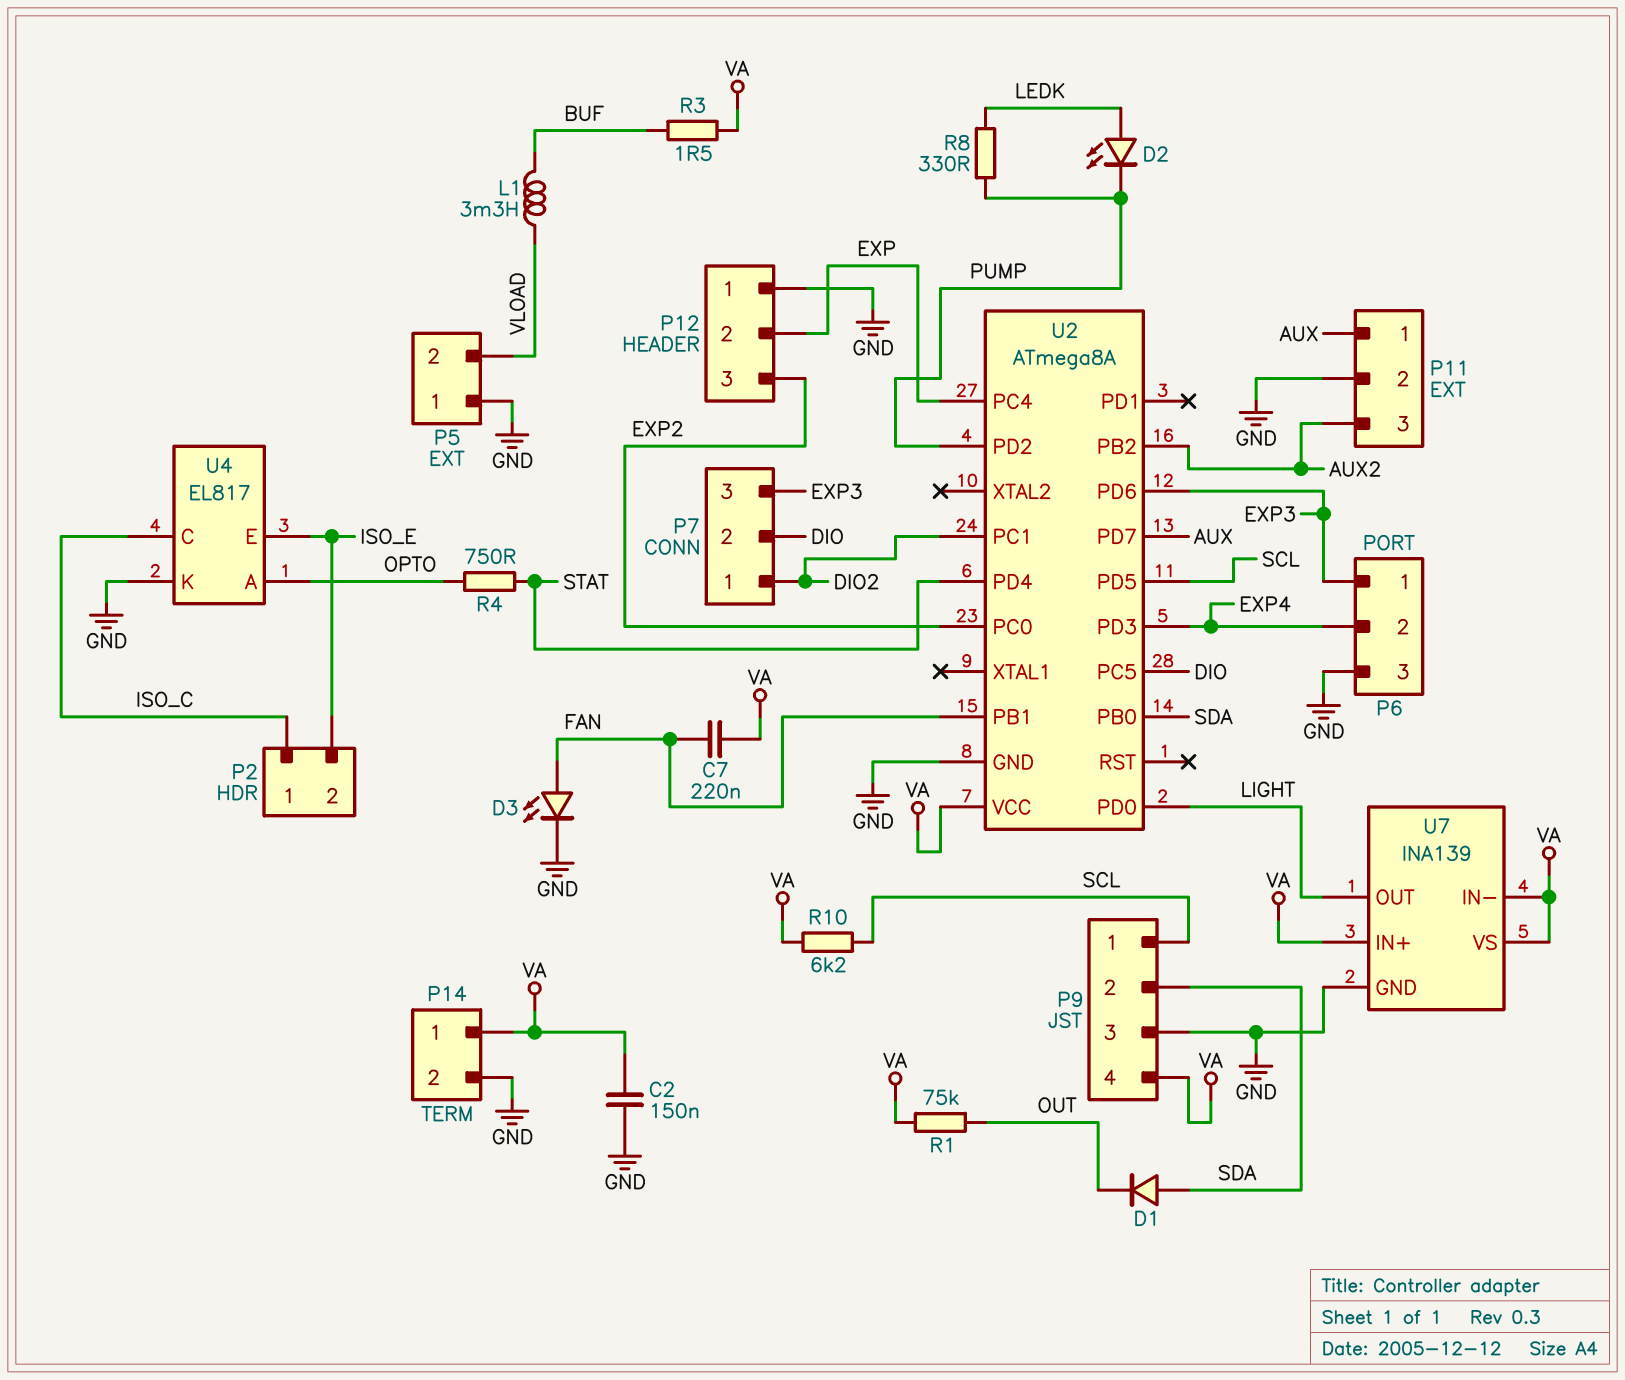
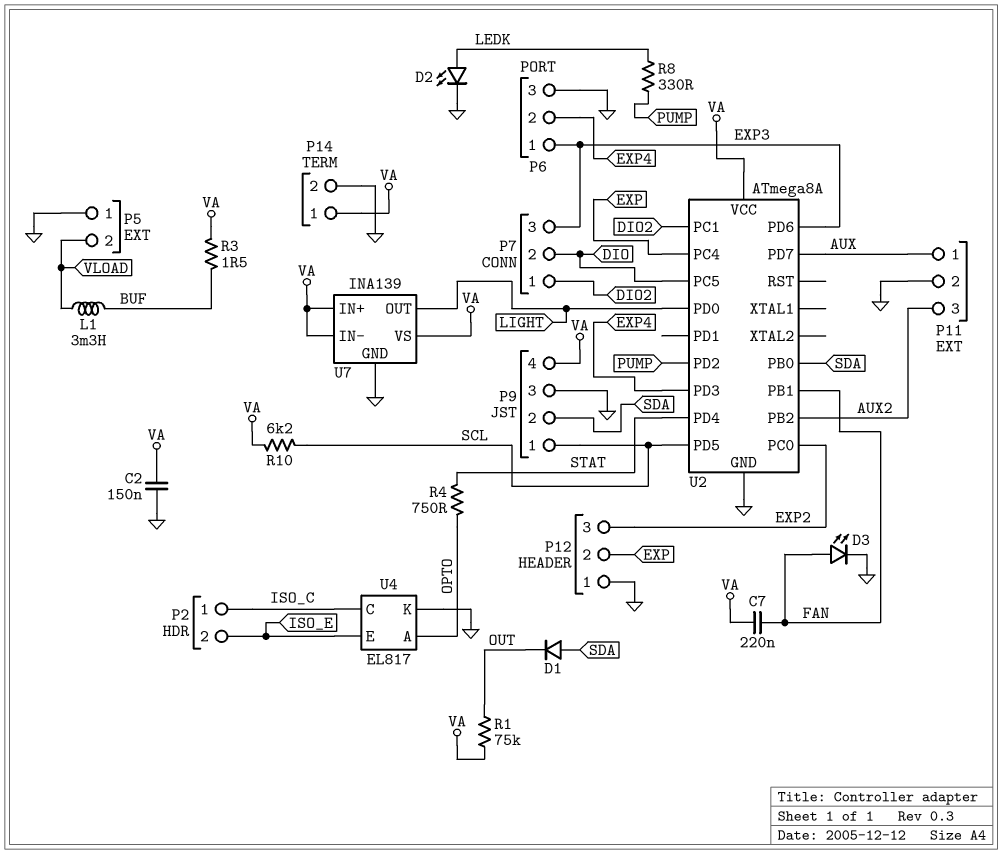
D2: LED (A LEDK, K PUMP) -> LED (A LEDK, K GND)

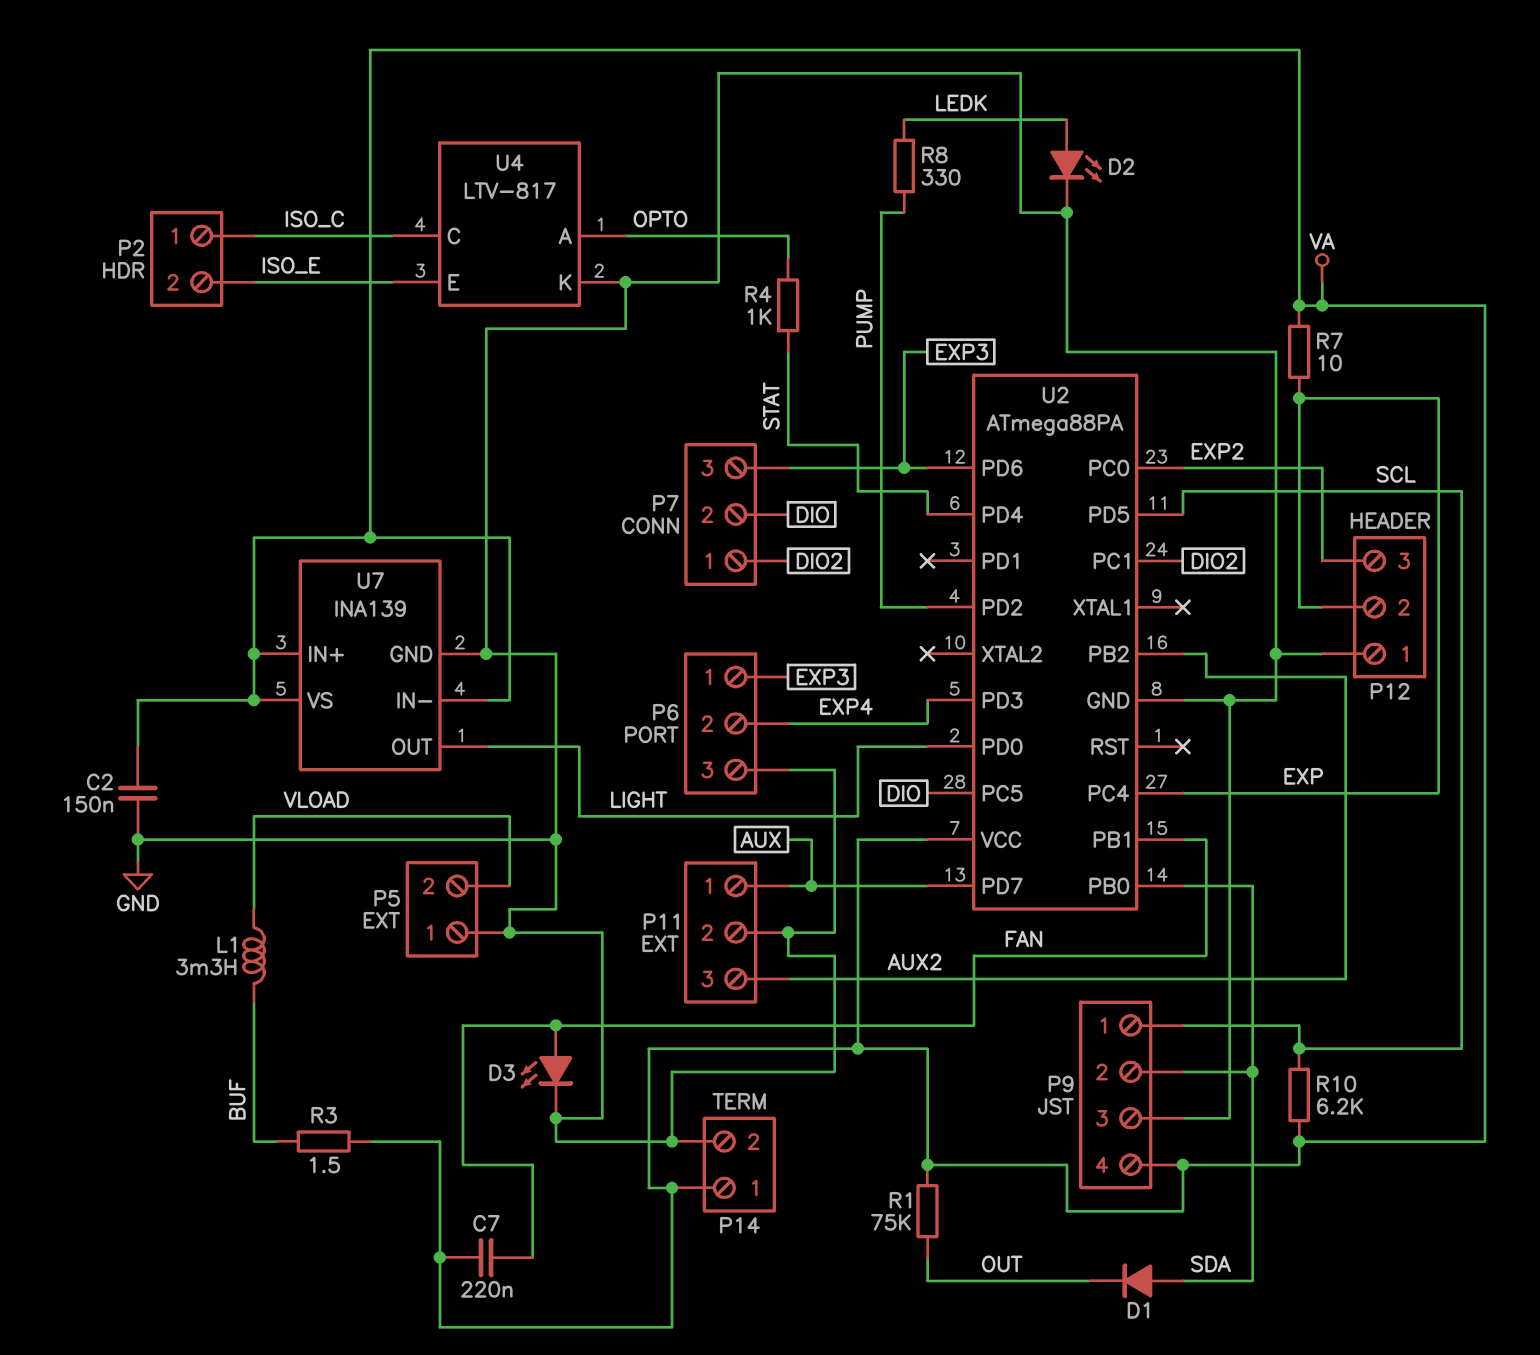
R4: 750 (OPTO, STAT) -> 1k (OPTO, STAT)
R7: none -> 10 (EXP, VA)
U2: ATmega8A -> ATmega88PA
U4: EL817 -> LTV-817

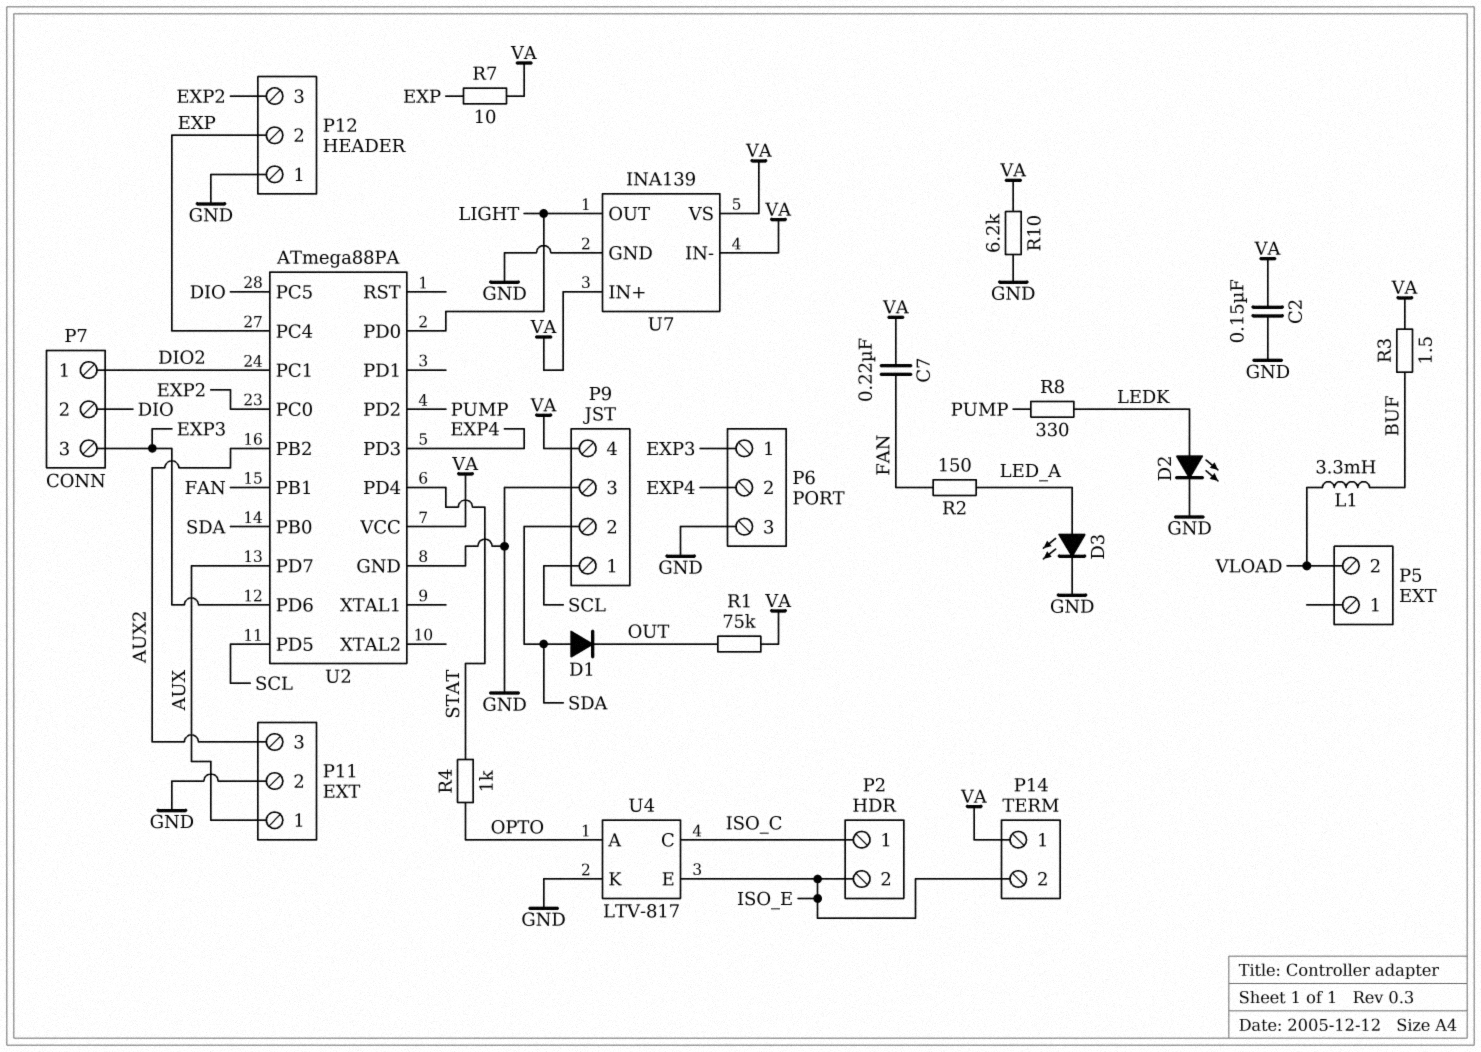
D3: LED (A FAN, K GND) -> LED (A LED_A, K GND)
P5 pin 1: GND -> none
P14 pin 2: GND -> ISO_E
R2: none -> 150 (FAN, LED_A)
R10: 6.2k (SCL, VA) -> 6.2k (GND, VA)

